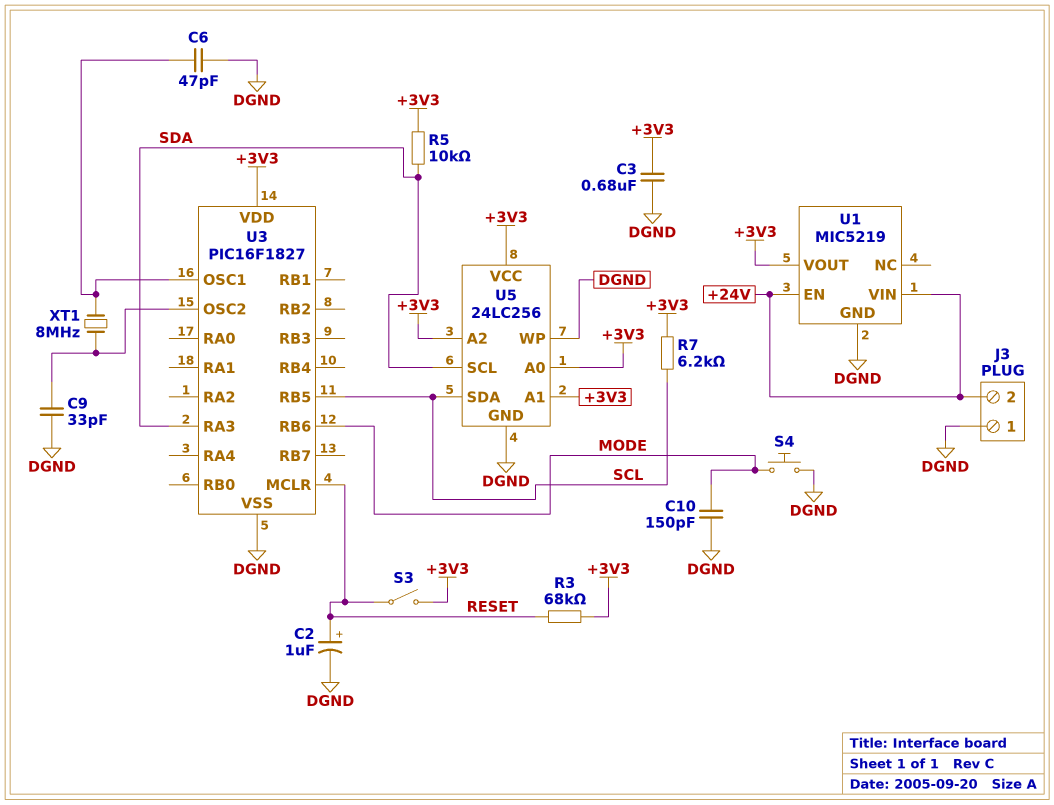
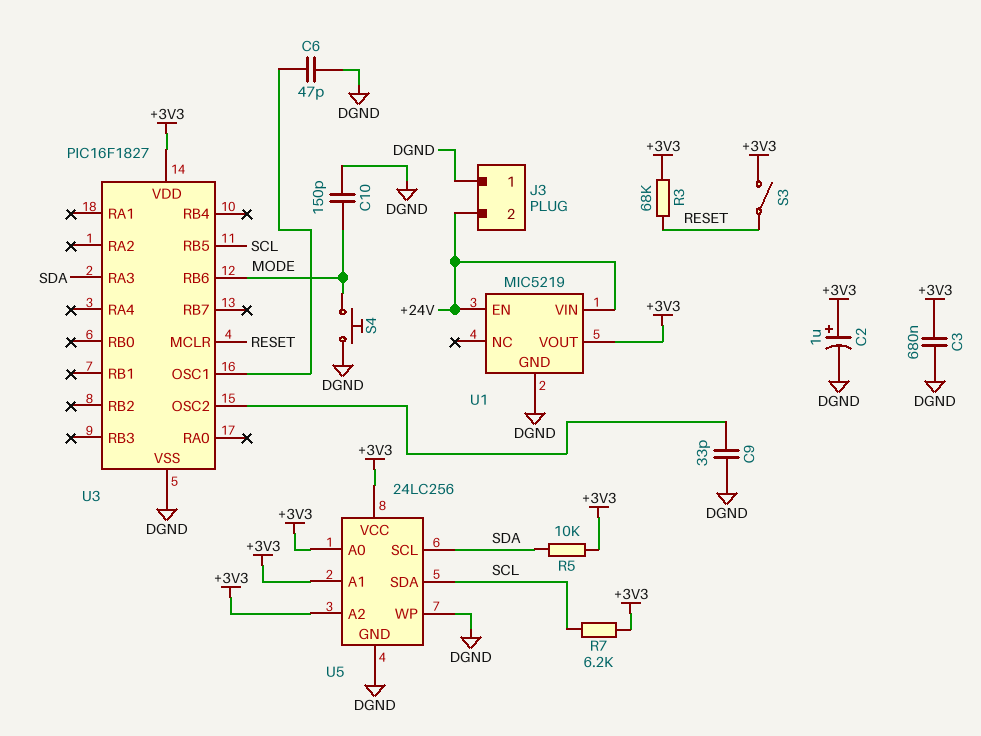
C2: 1uF (plus RESET, minus DGND) -> 1uF (plus +3V3, minus DGND)
XT1: 8MHz (U3/OSC1, U3/OSC2) -> none

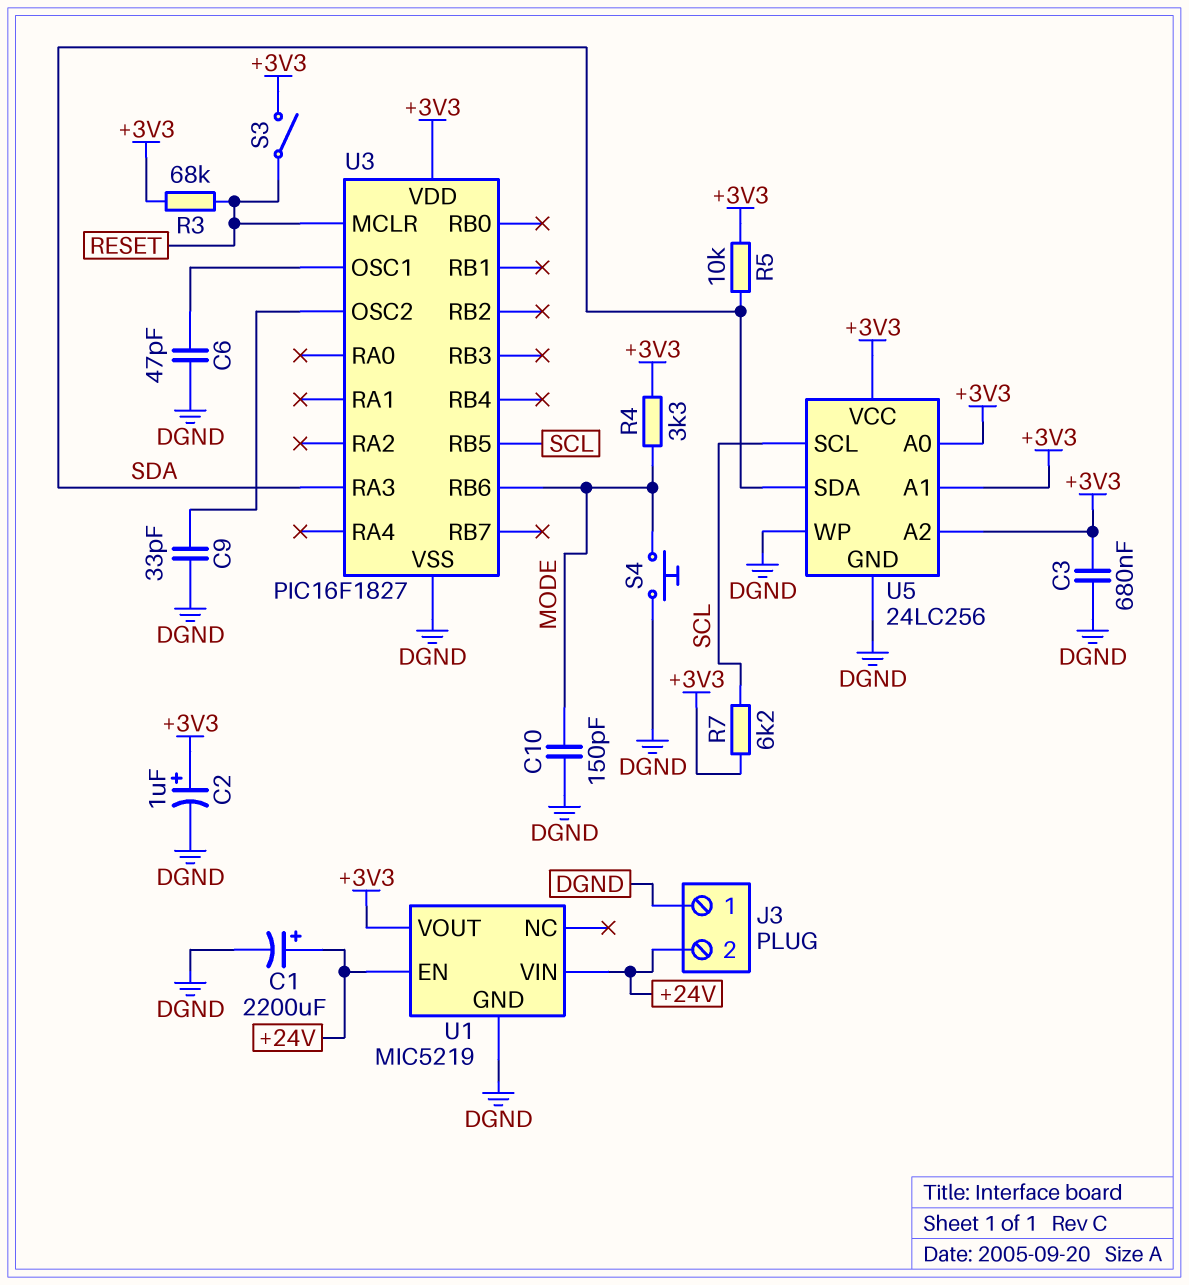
C1: none -> 2200uF (plus +24V, minus DGND)
R4: none -> 3.3k (+3V3, MODE)
U5 pin SCL: SDA -> SCL
U5 pin SDA: SCL -> SDA

